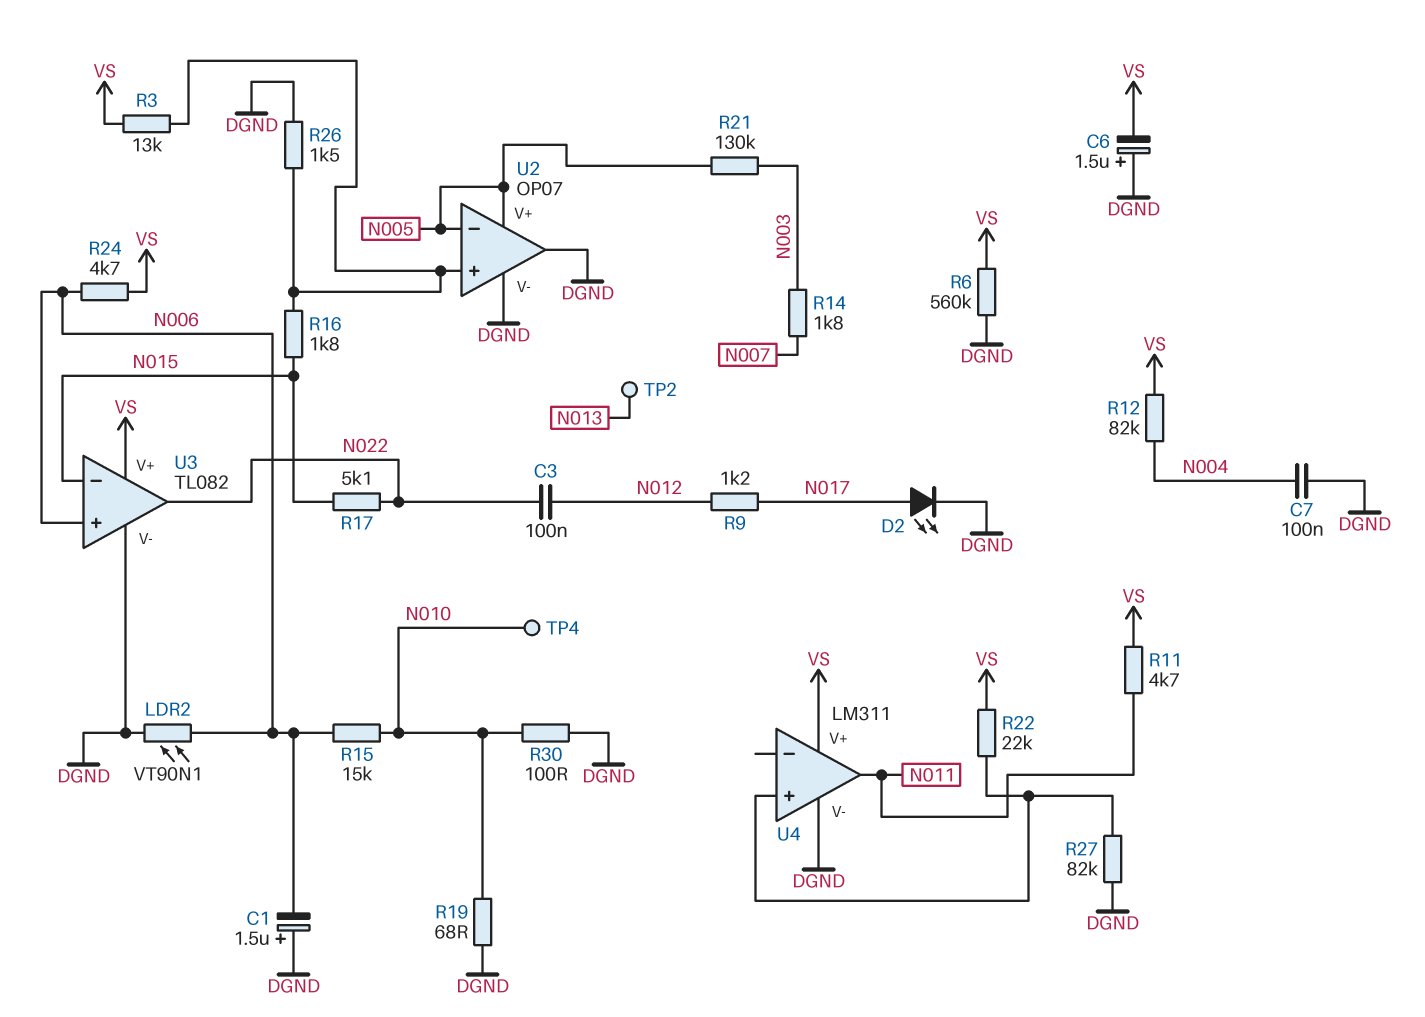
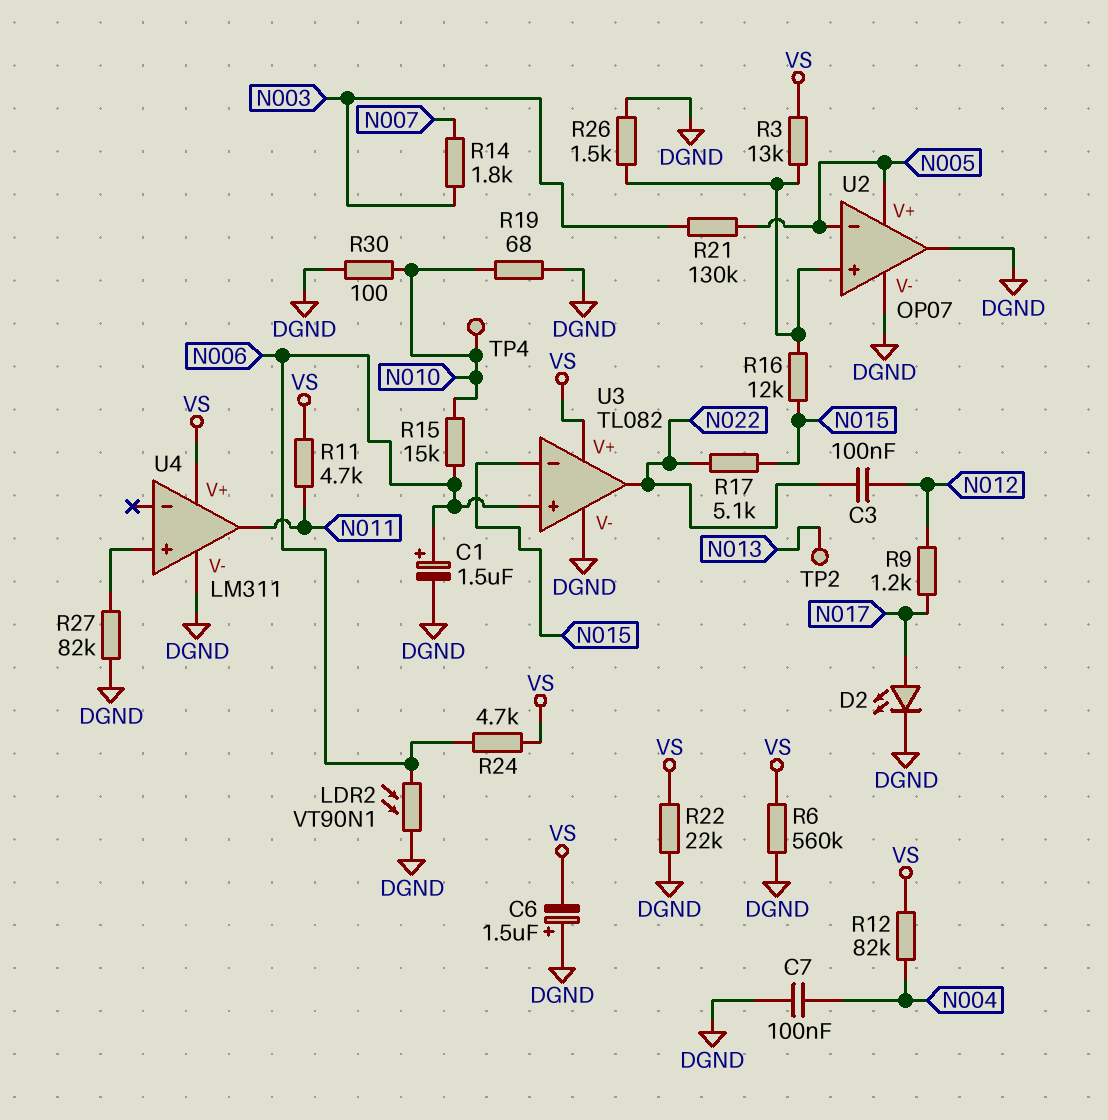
C1: 1.5uF (plus DGND, minus N006) -> 1.5uF (plus N006, minus DGND)
R16: 1.8k (N015, U2/in+) -> 12k (N015, U2/in+)
R22: 22k (U4/in+, VS) -> 22k (DGND, VS)

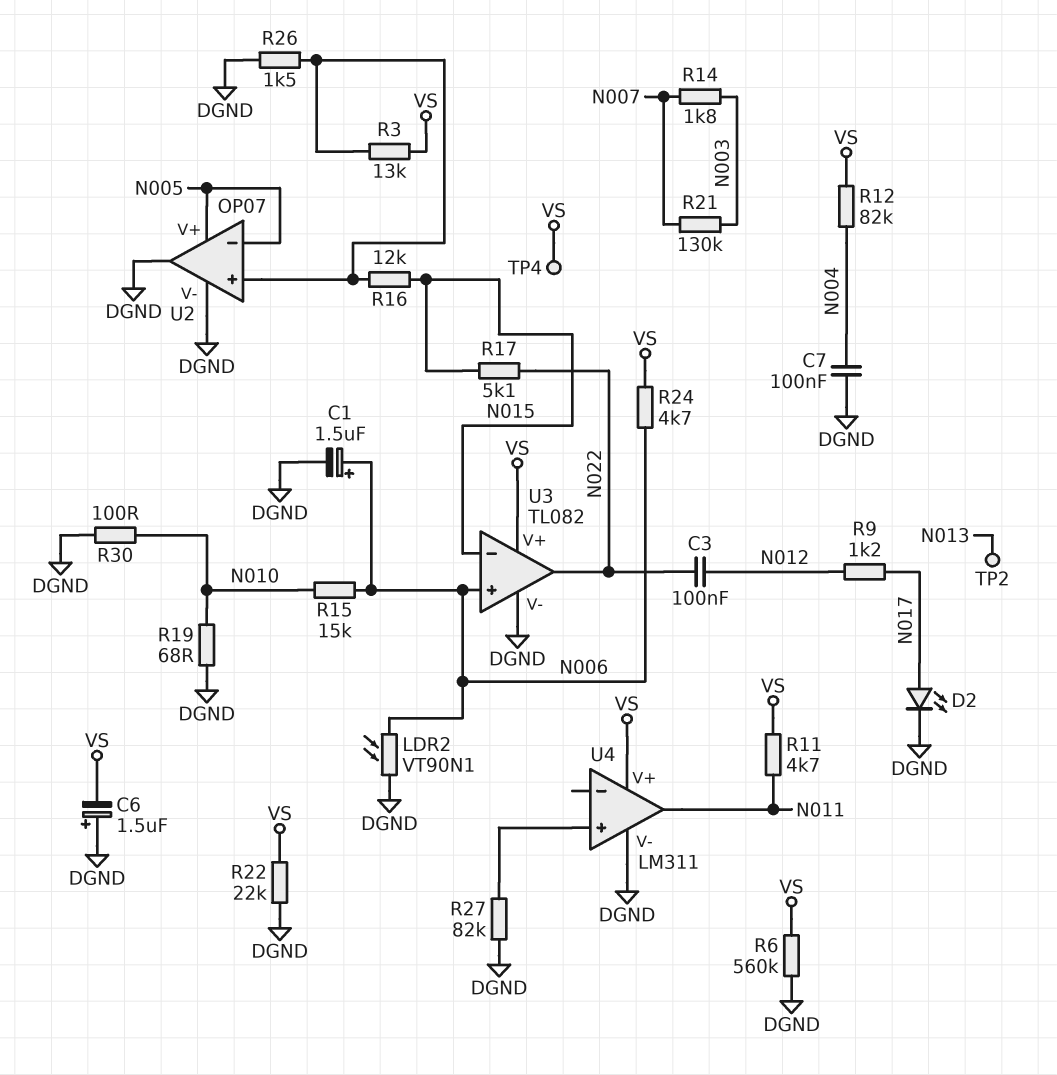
R21: 130k (N003, N005) -> 130k (N003, N007)
TP4: test point (N010) -> test point (VS)

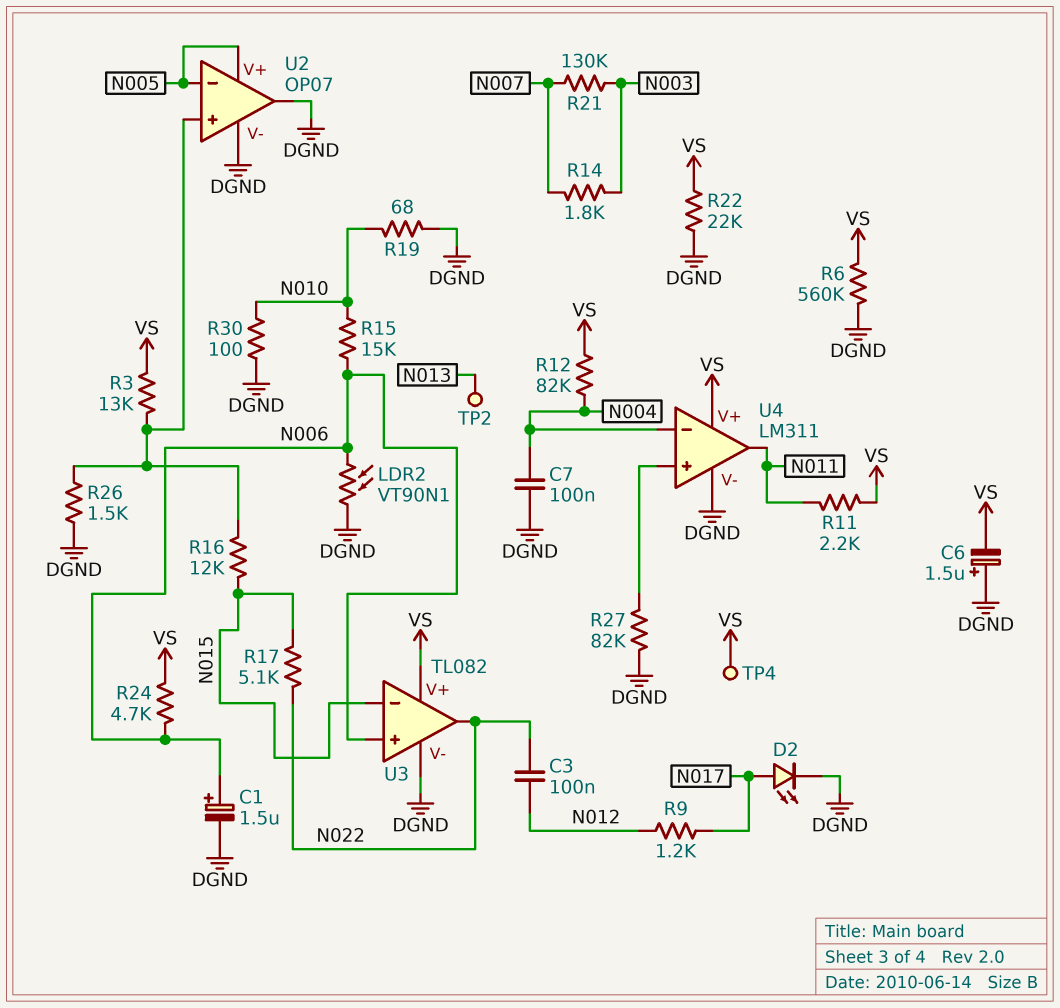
R11: 4.7k (N011, VS) -> 2.2k (N011, VS)
U4 pin in-: none -> N004

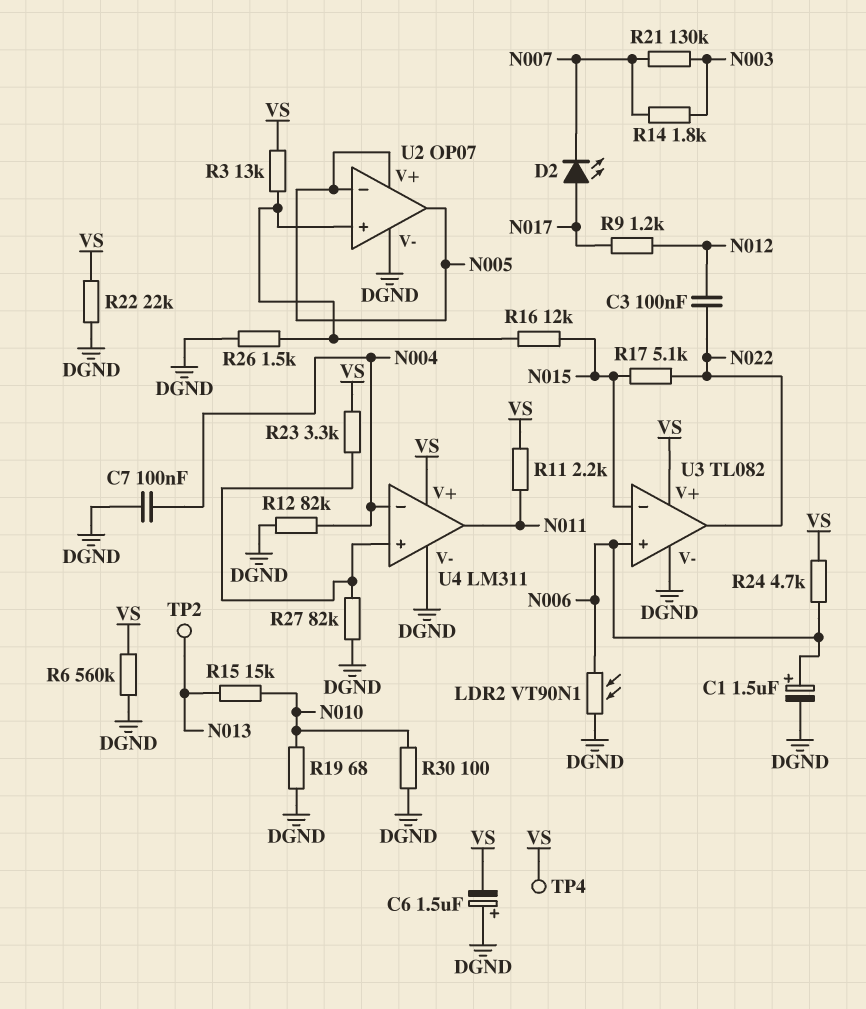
D2: LED (A N017, K DGND) -> LED (A N017, K N007)
R12: 82k (N004, VS) -> 82k (DGND, N004)
R15: 15k (N006, N010) -> 15k (N010, N013)
R23: none -> 3.3k (U4/in+, VS)
U2 pin out: DGND -> N005

